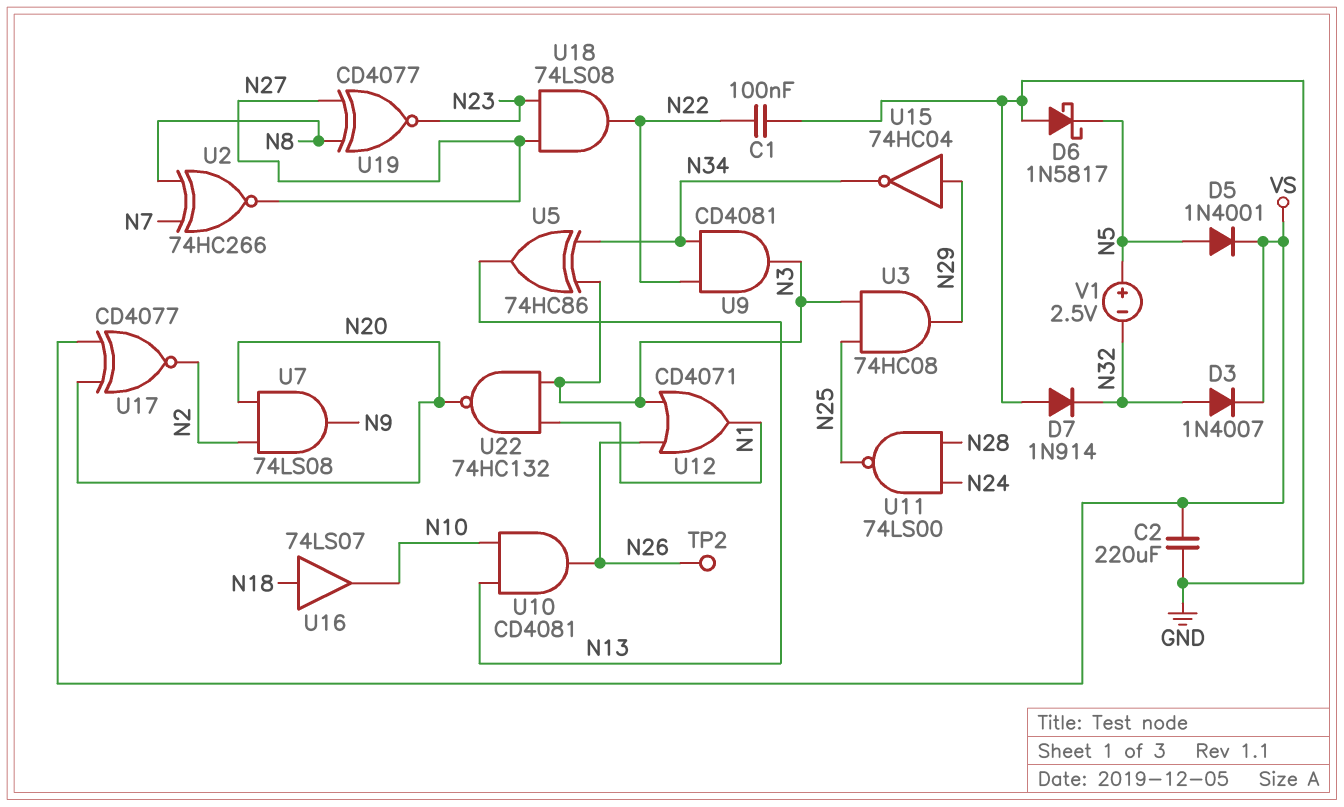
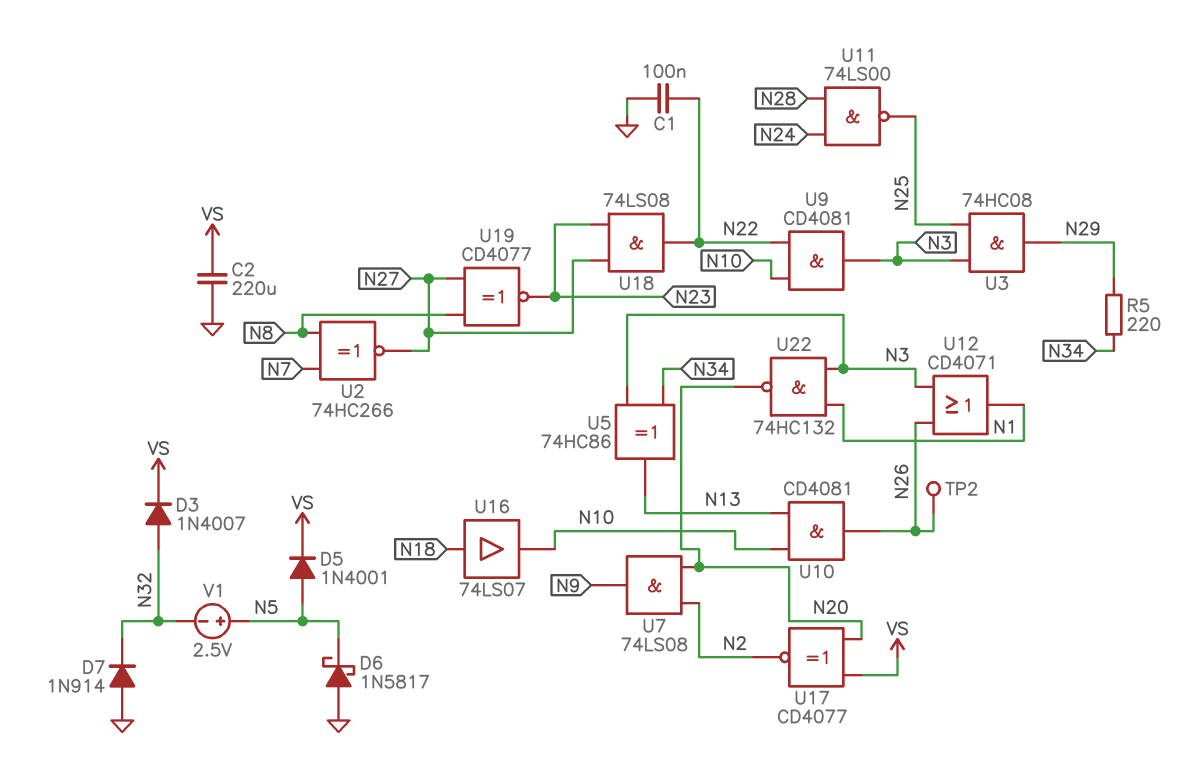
R5: none -> 220 (N29, N34)
U9: AND CD4081 (in N22, in N34, out N3) -> AND CD4081 (in N10, in N22, out N3)
U15: NOT 74HC04 (in N29, out N34) -> none

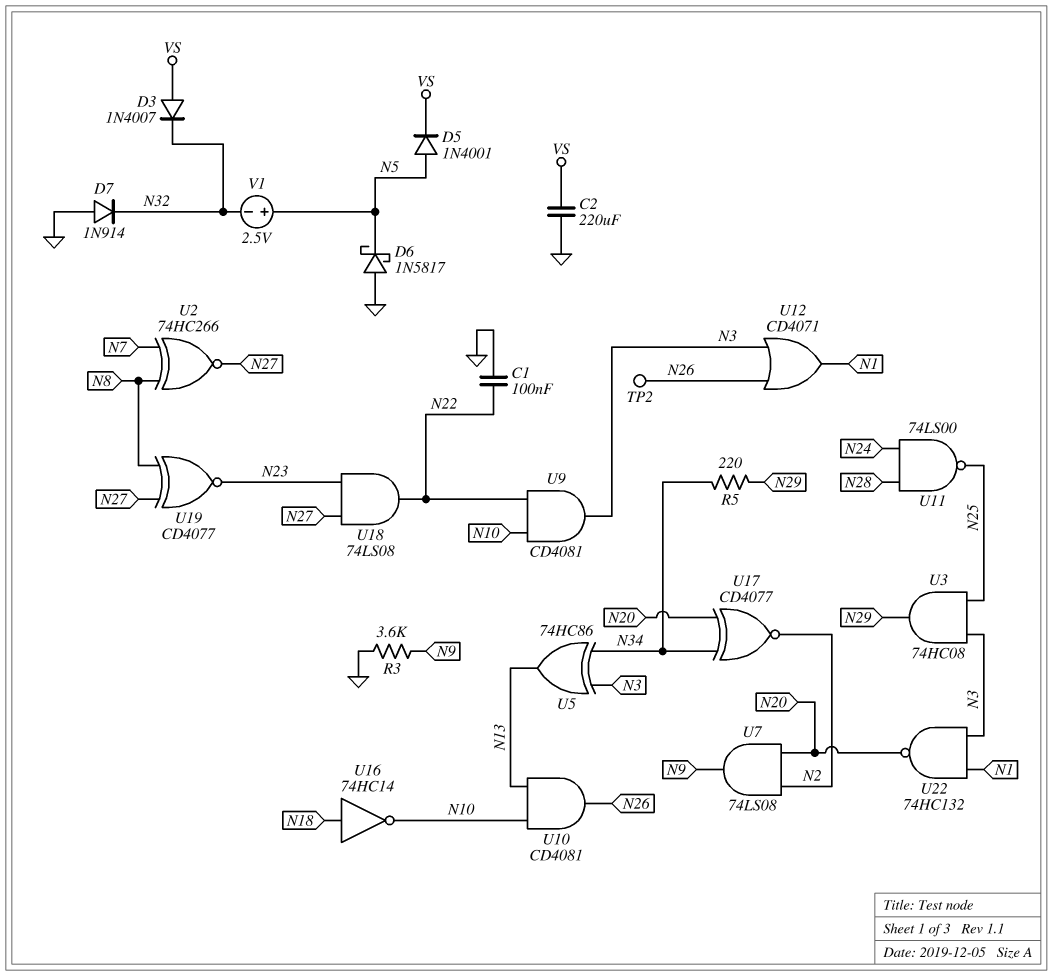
D3: diode 1N4007 (A N32, K VS) -> diode 1N4007 (A VS, K N32)
R3: none -> 3.6k (GND, N9)
U16: buffer 74LS07 (in N18, out N10) -> NOT 74HC14 (in N18, out N10)
U17: XNOR CD4077 (in N20, in VS, out N2) -> XNOR CD4077 (in N20, in N34, out N2)

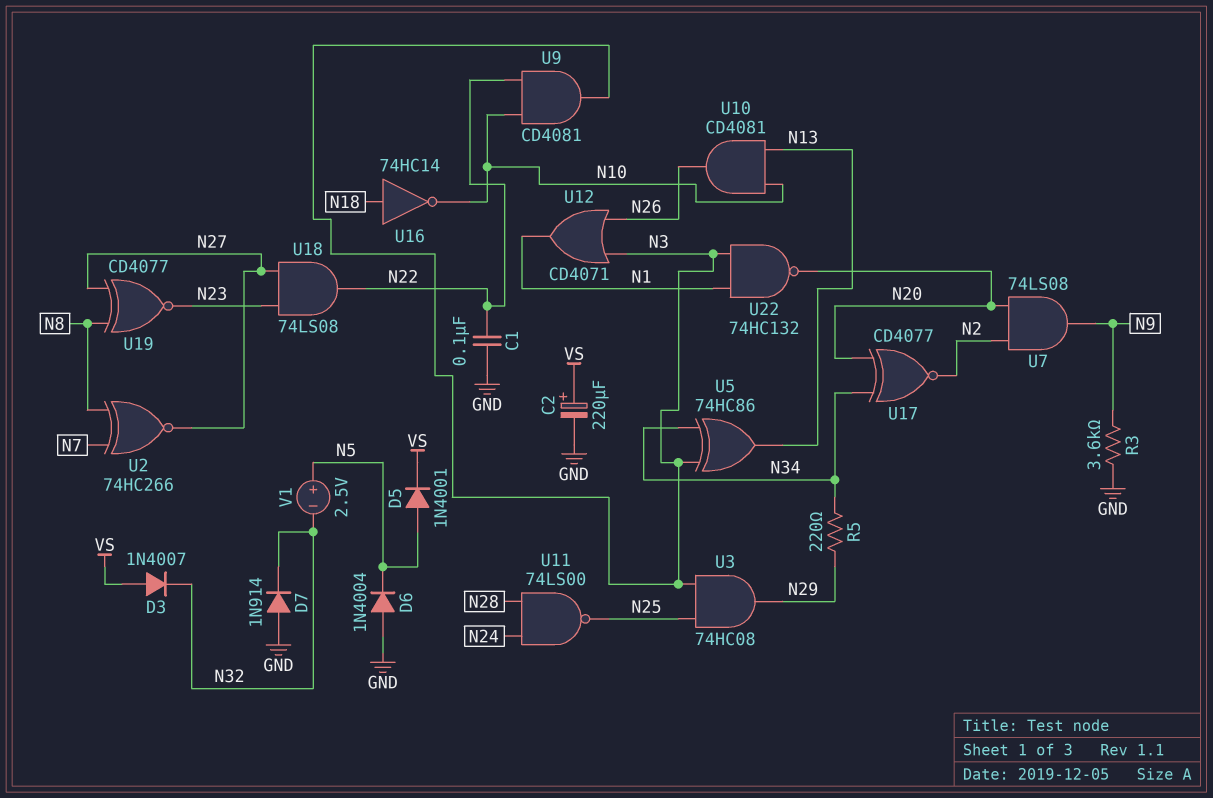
C2: 220uF (GND, VS) -> 220uF (plus VS, minus GND)
D6: schottky 1N5817 (A GND, K N5) -> diode 1N4004 (A GND, K N5)
TP2: test point (N26) -> none

